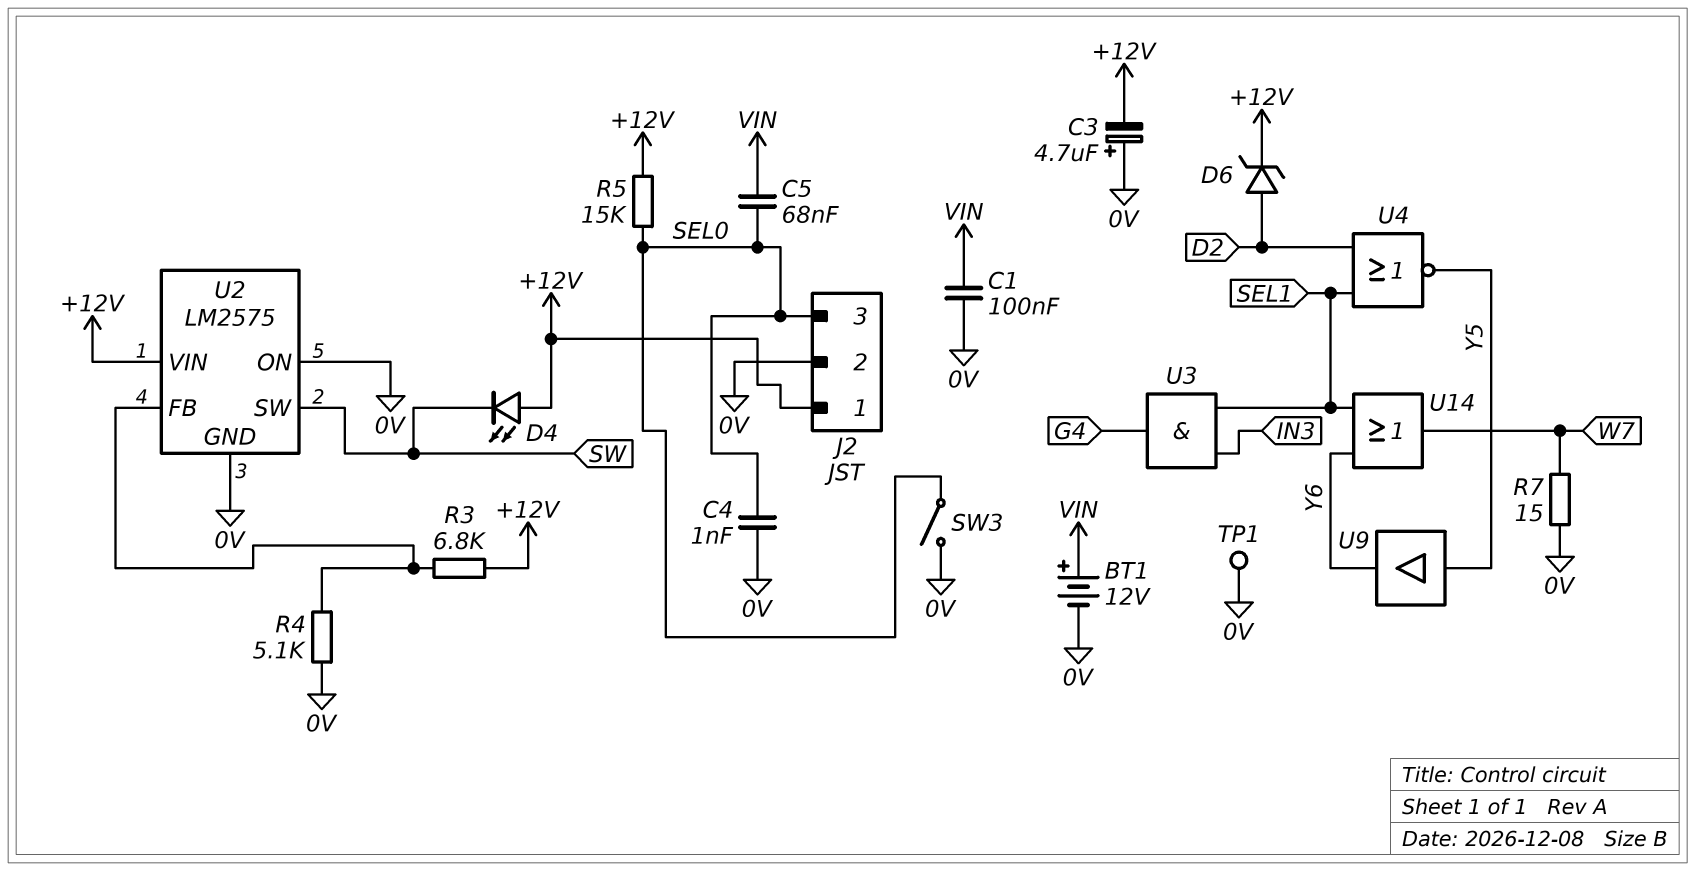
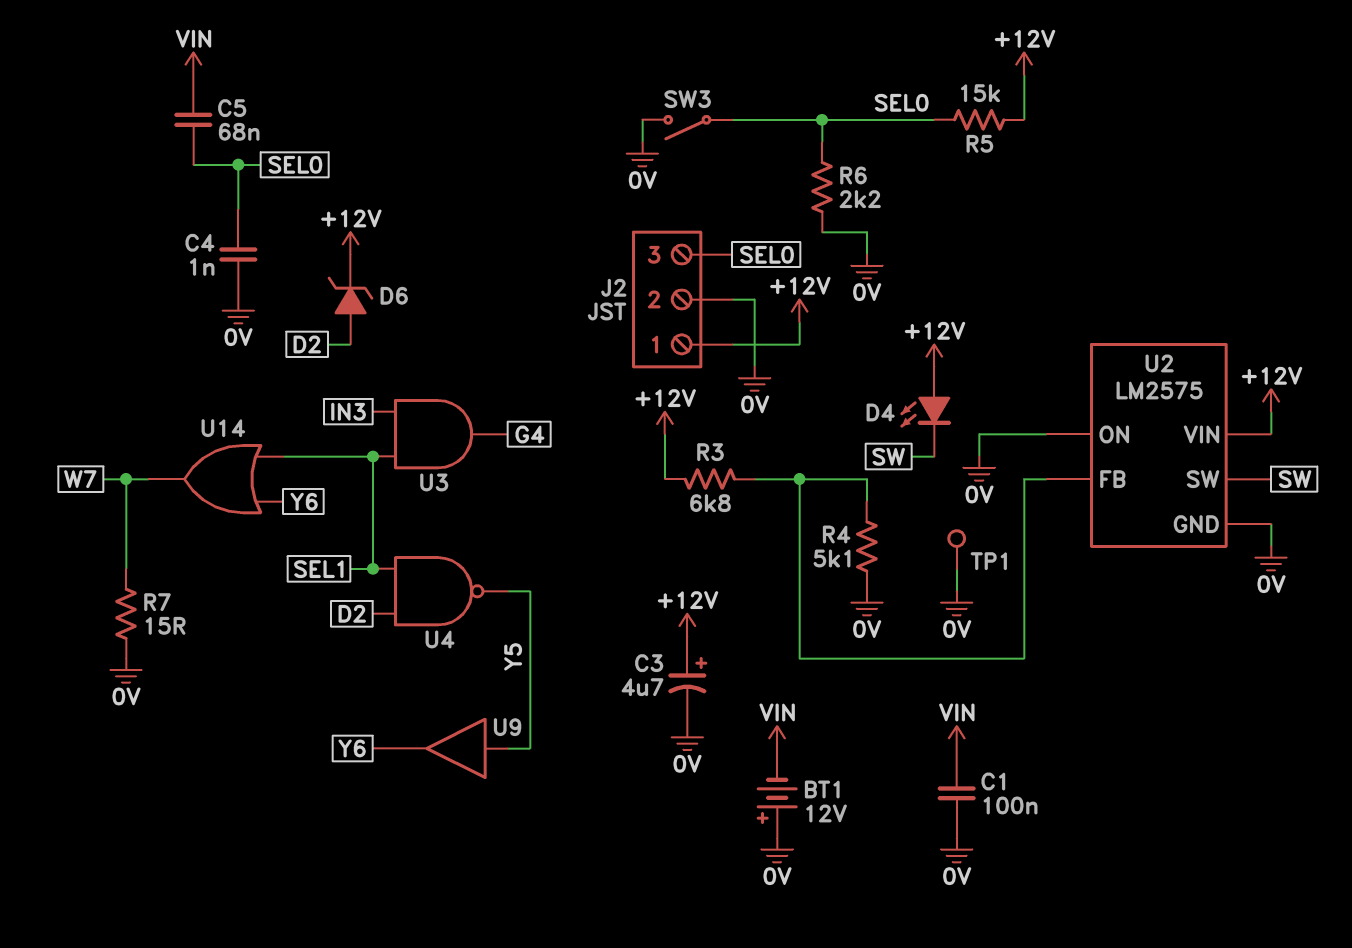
BT1: 12V (plus VIN, minus 0V) -> 12V (plus 0V, minus VIN)
C3: 4.7uF (plus 0V, minus +12V) -> 4.7uF (plus +12V, minus 0V)
R6: none -> 2.2k (0V, SEL0)
U4: NOR (in D2, in SEL1, out Y5) -> NAND (in D2, in SEL1, out Y5)

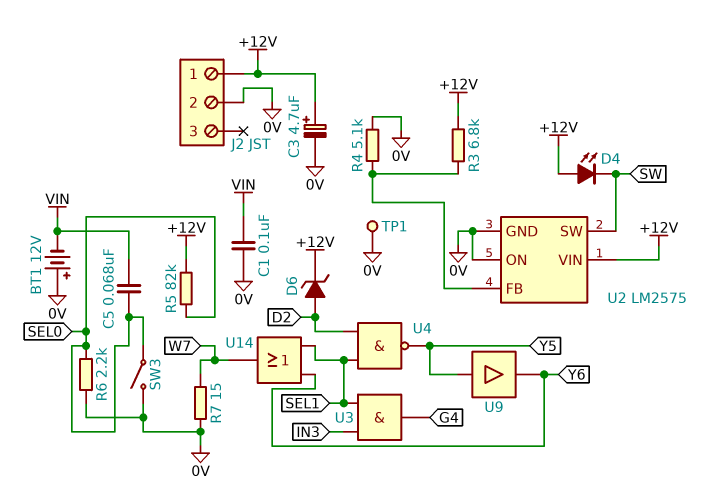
C4: 1nF (0V, SEL0) -> none
J2 pin 3: SEL0 -> none
R5: 15k (+12V, SEL0) -> 82k (+12V, SEL0)

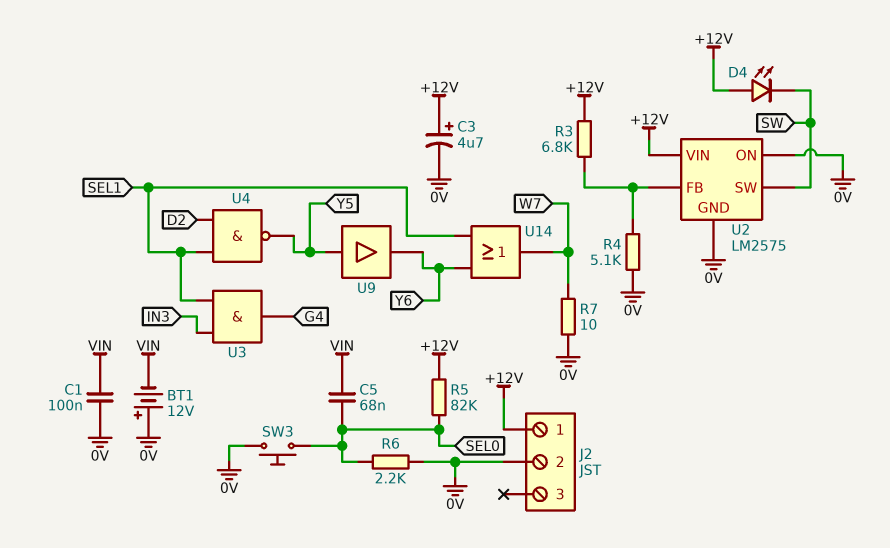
D6: zener (A D2, K +12V) -> none
R7: 15 (0V, W7) -> 10 (0V, W7)
SW3: switch (0V, SEL0) -> button (0V, SEL0)
TP1: test point (0V) -> none

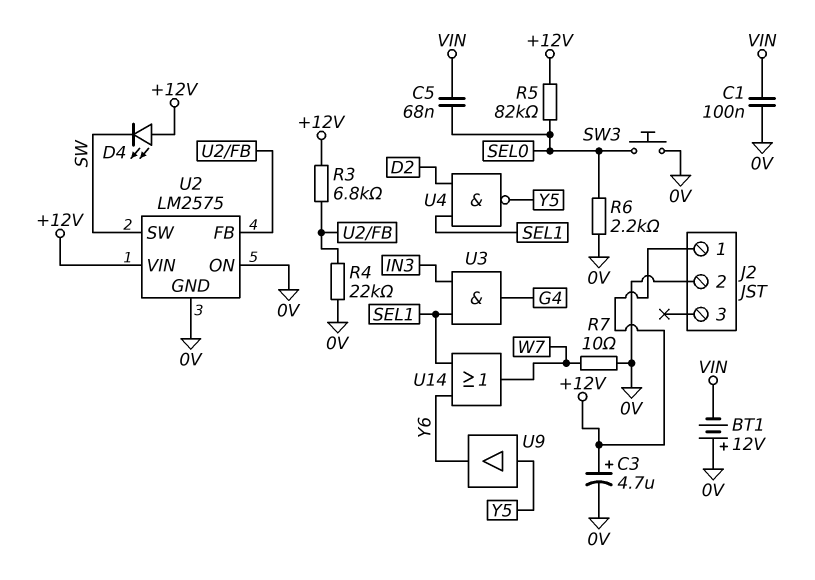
R4: 5.1k (0V, U2/FB) -> 22k (0V, U2/FB)

